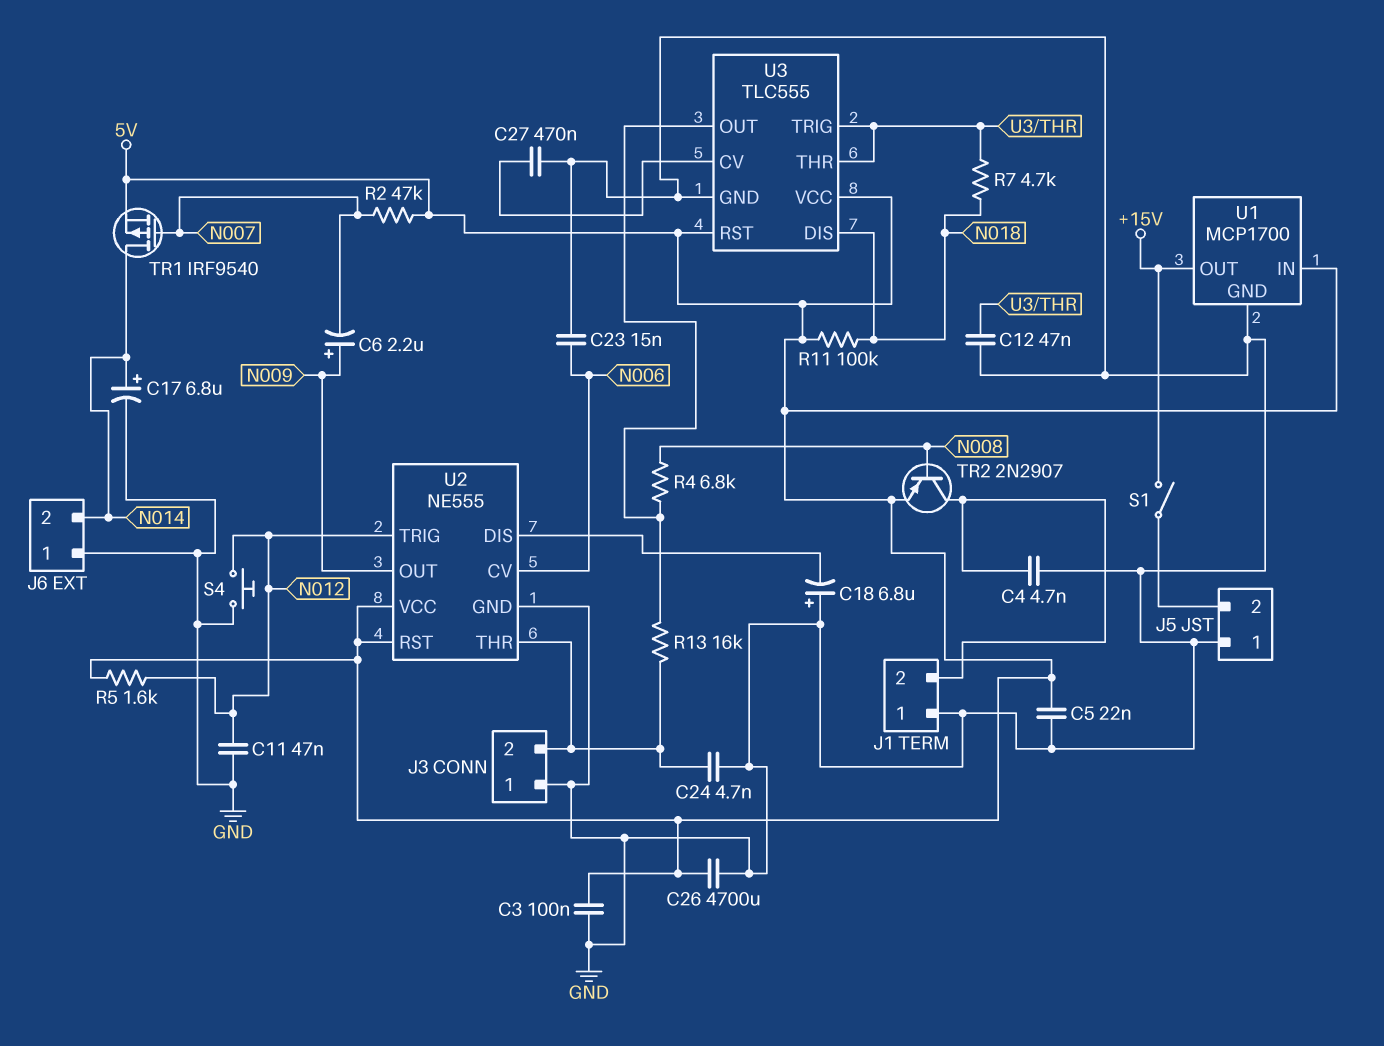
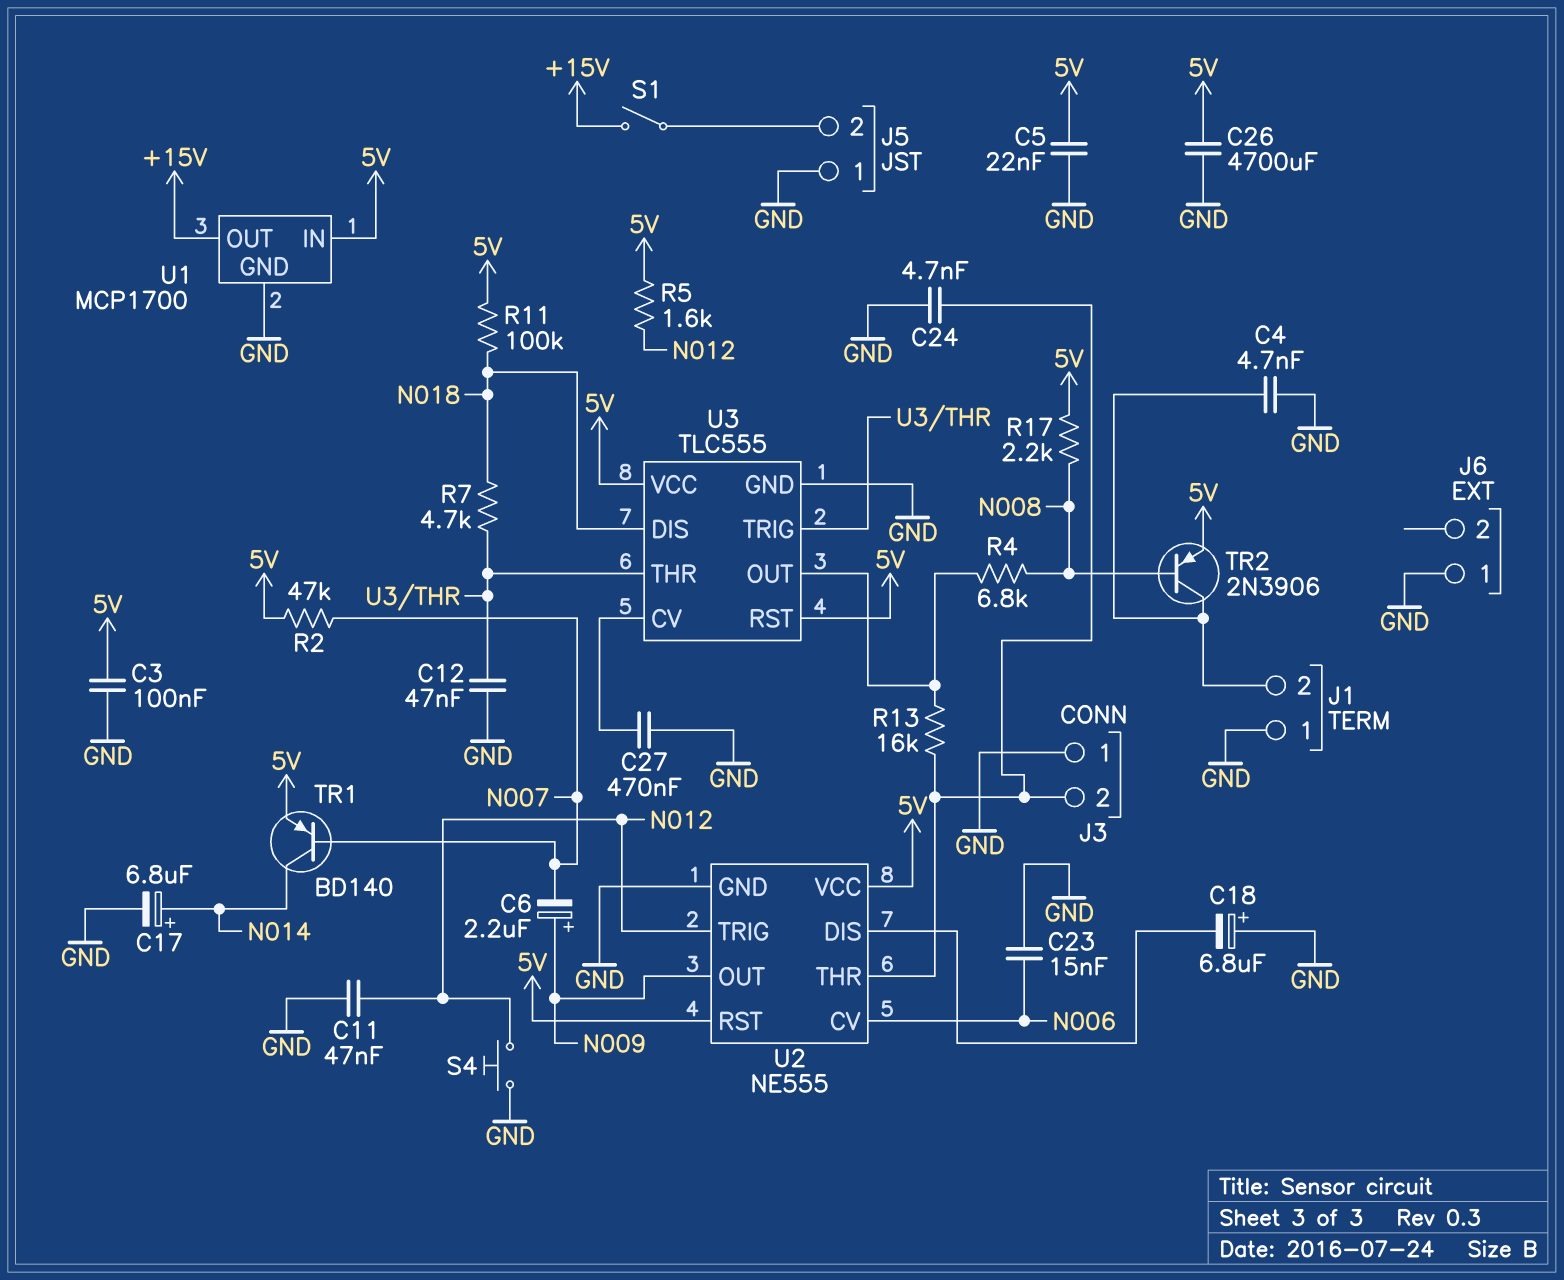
J6 pin 2: N014 -> none
R17: none -> 2.2k (5V, N008)
TR1: PMOS IRF9540 (G N007, D N014, S 5V) -> PNP BD140 (B N007, C N014, E 5V)
TR2: PNP 2N2907 (B N008, C J1/2, E 5V) -> PNP 2N3906 (B N008, C J1/2, E 5V)

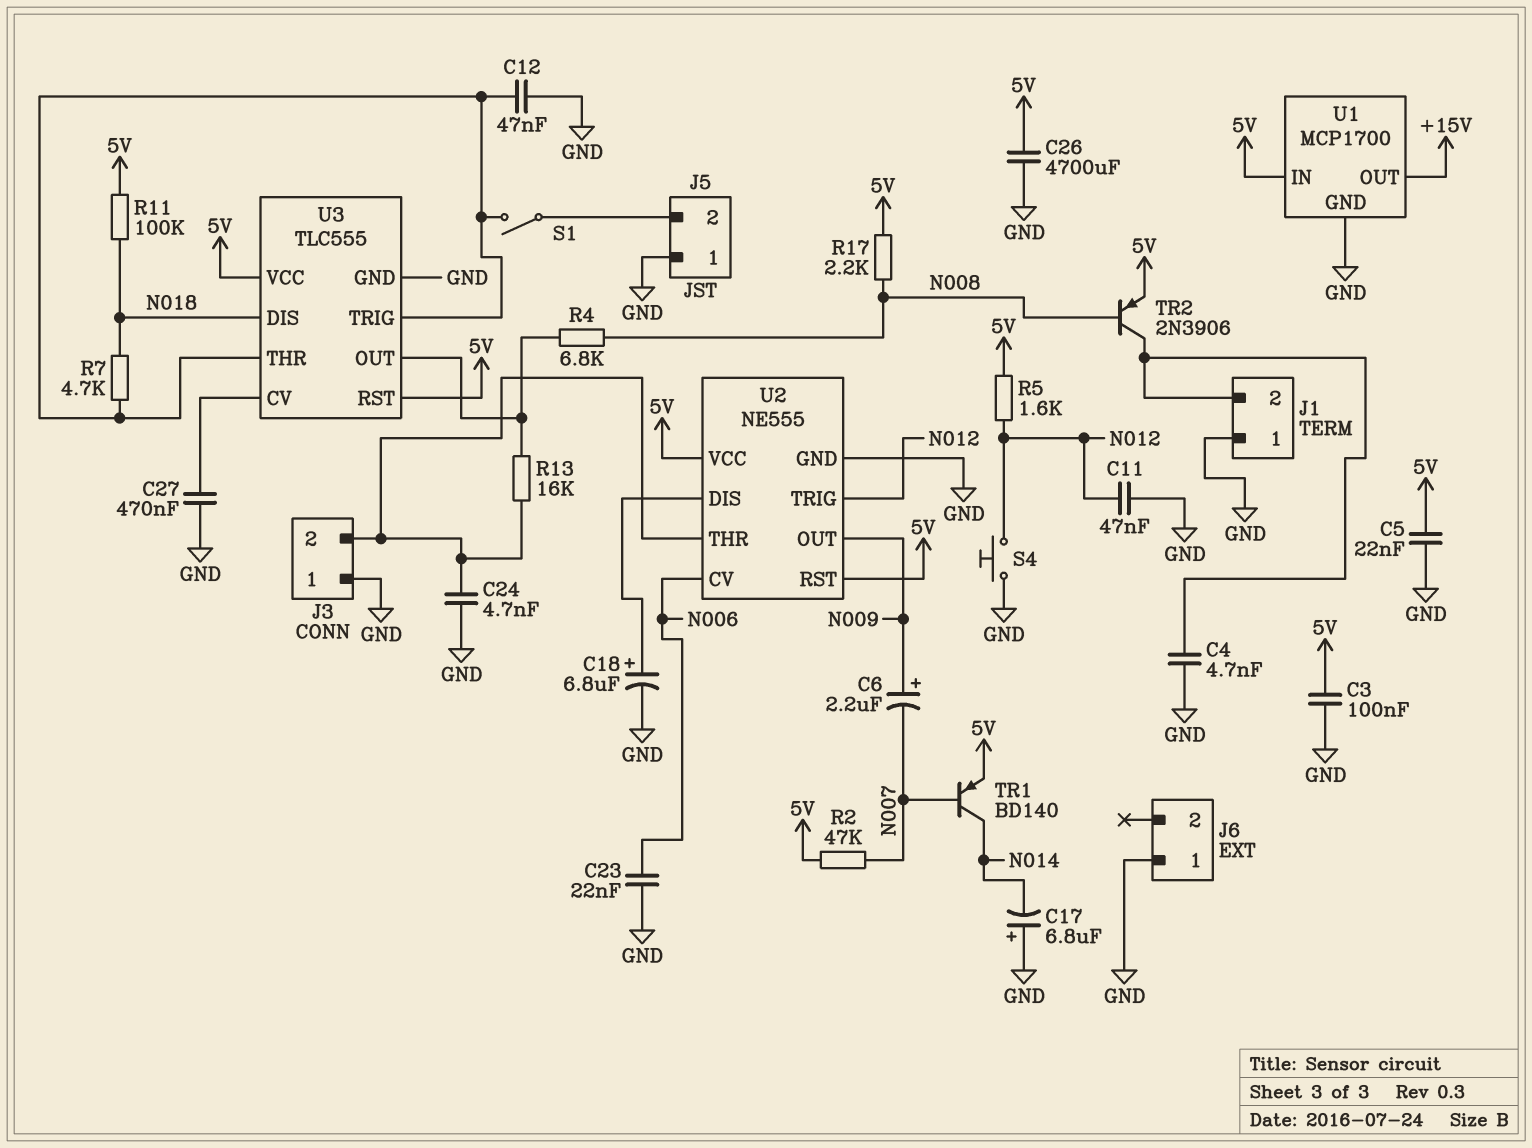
C17: 6.8uF (plus N014, minus GND) -> 6.8uF (plus GND, minus N014)
C18: 6.8uF (plus GND, minus U2/DIS) -> 6.8uF (plus U2/DIS, minus GND)
C23: 15nF (GND, N006) -> 22nF (GND, N006)
S1: switch (+15V, J5/2) -> switch (J5/2, U3/THR)

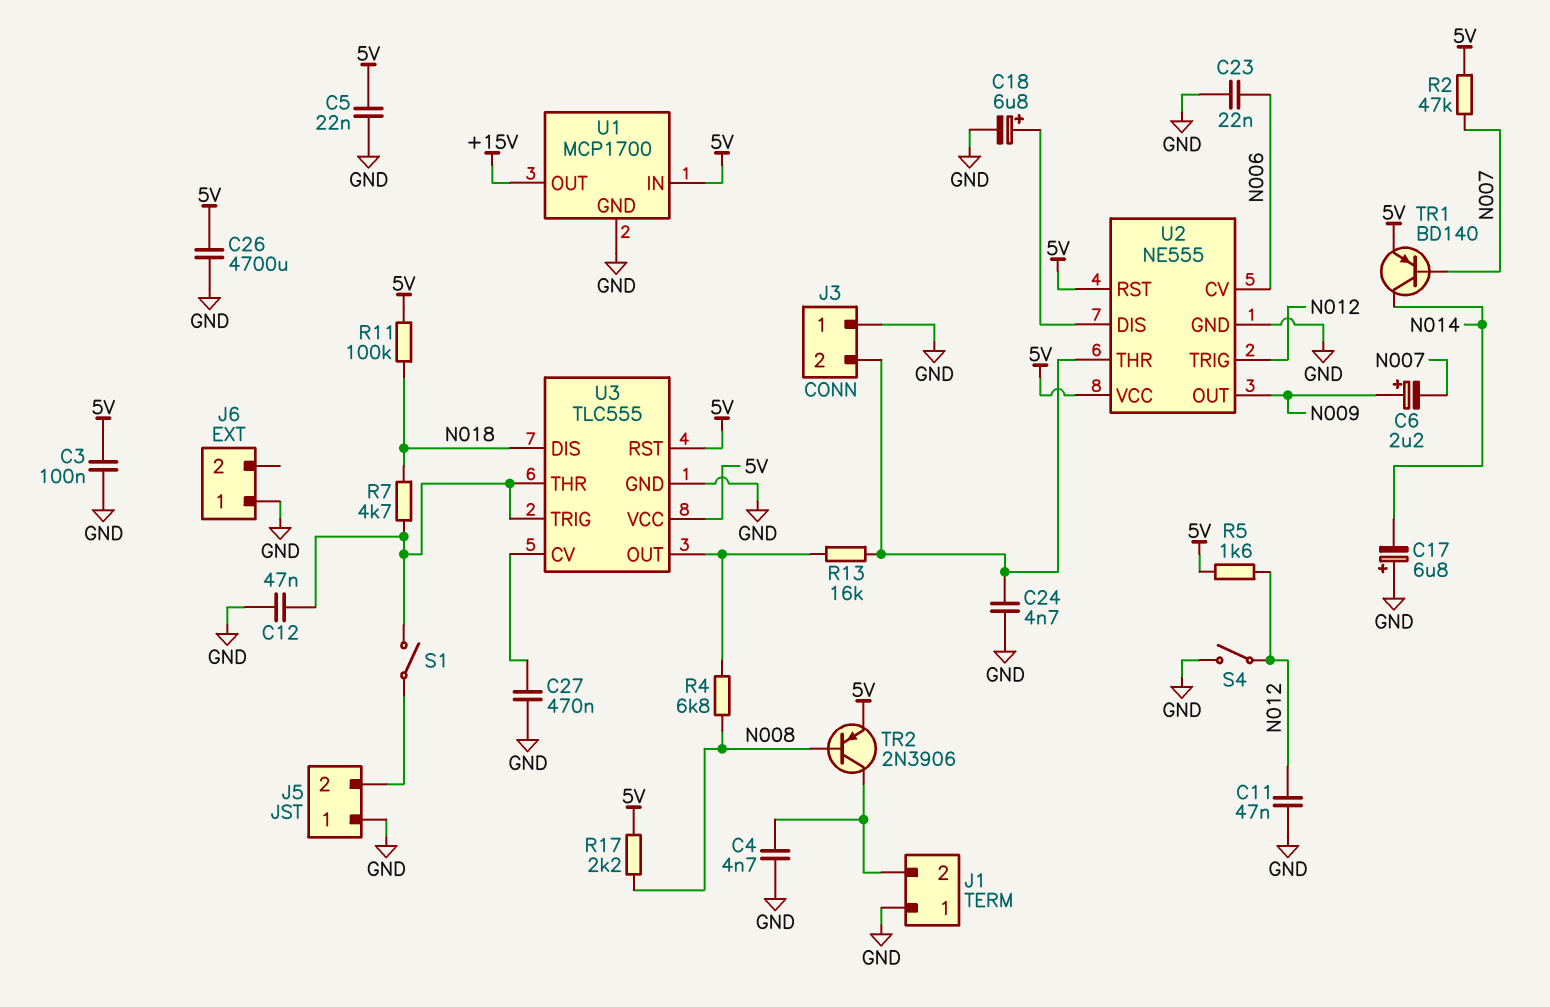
S4: button (GND, N012) -> switch (GND, N012)

